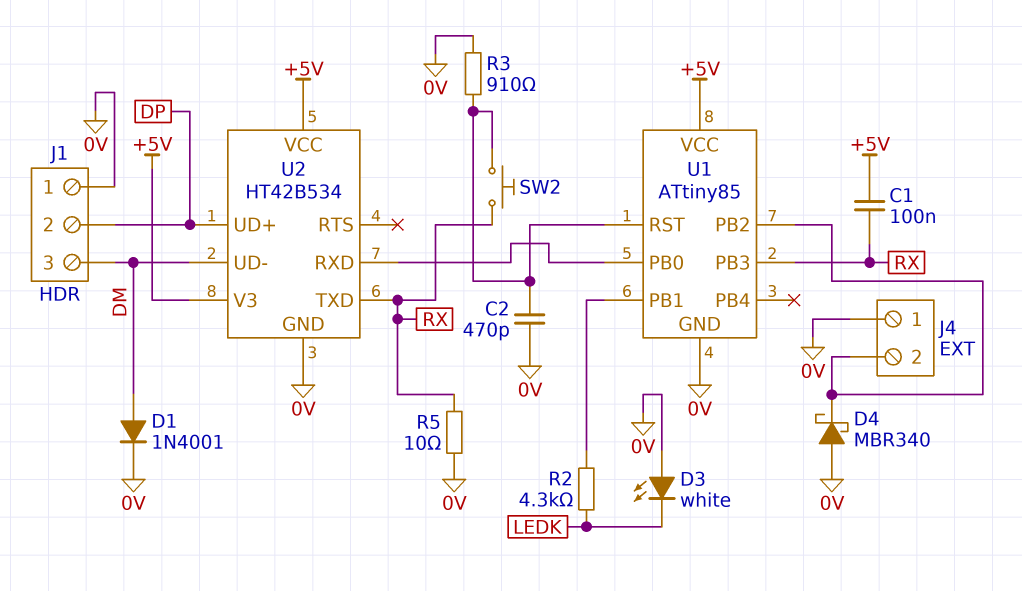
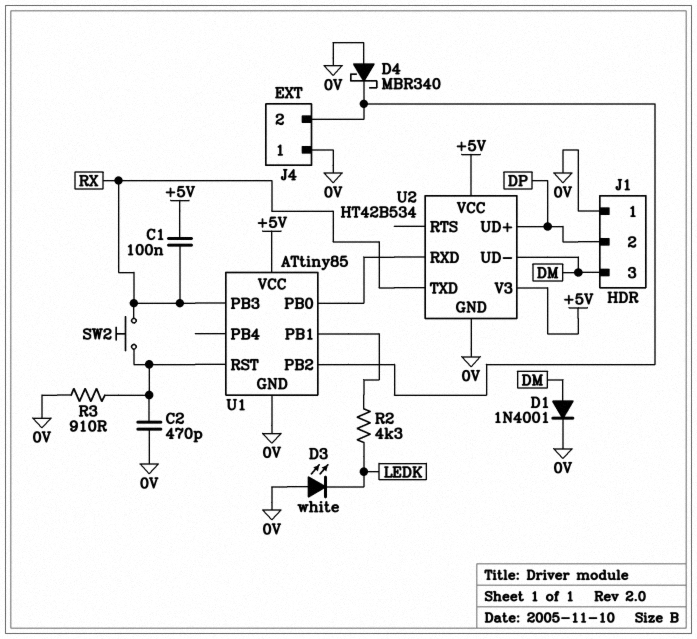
R5: 10 (0V, RX) -> none

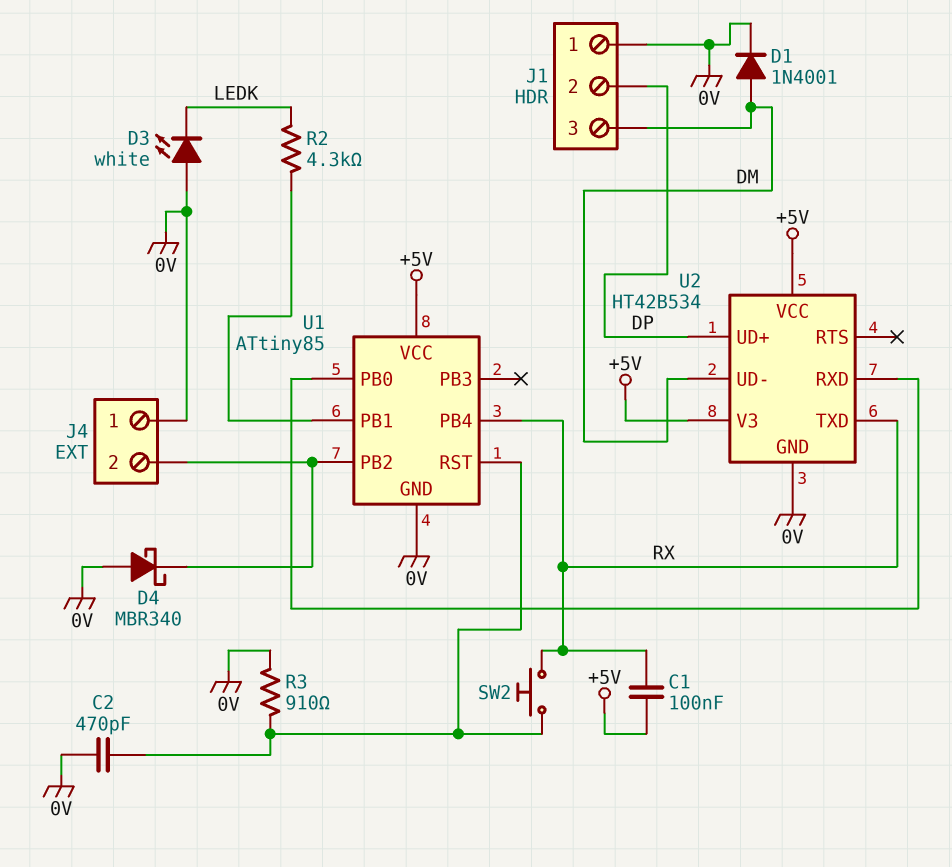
U1 pin PB3: RX -> none
U1 pin PB4: none -> RX

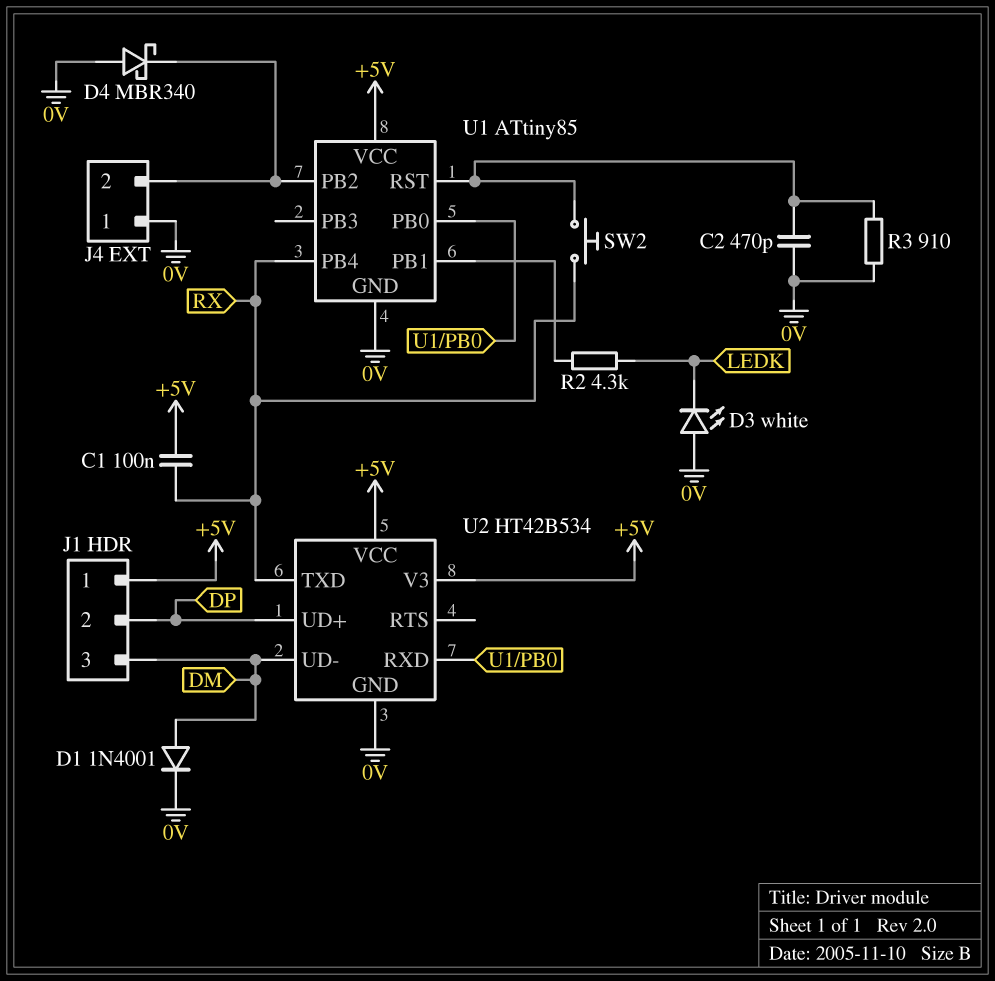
J1 pin 1: 0V -> +5V

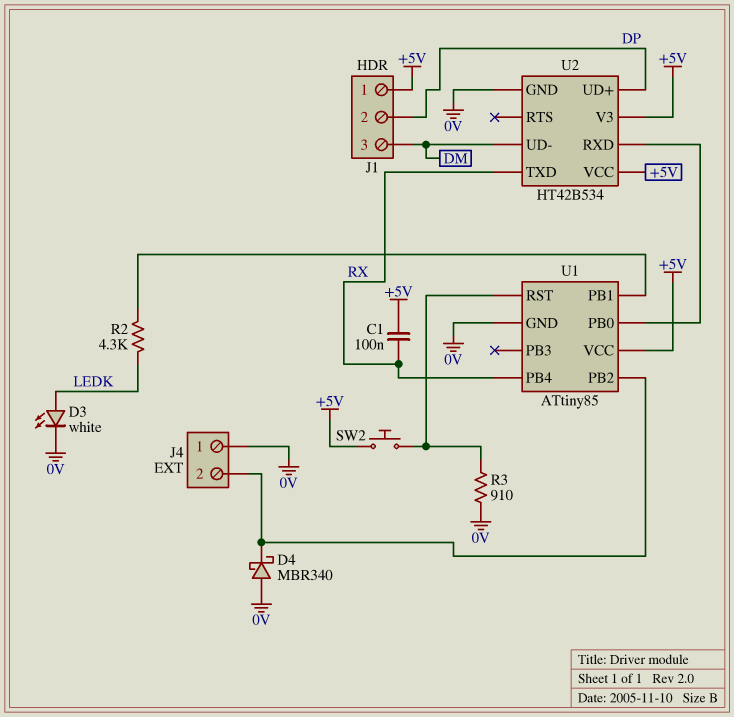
C2: 470pF (0V, U1/RST) -> none
D1: diode 1N4001 (A DM, K 0V) -> none
D3: LED white (A 0V, K LEDK) -> LED white (A LEDK, K 0V)
SW2: button (RX, U1/RST) -> button (+5V, U1/RST)

